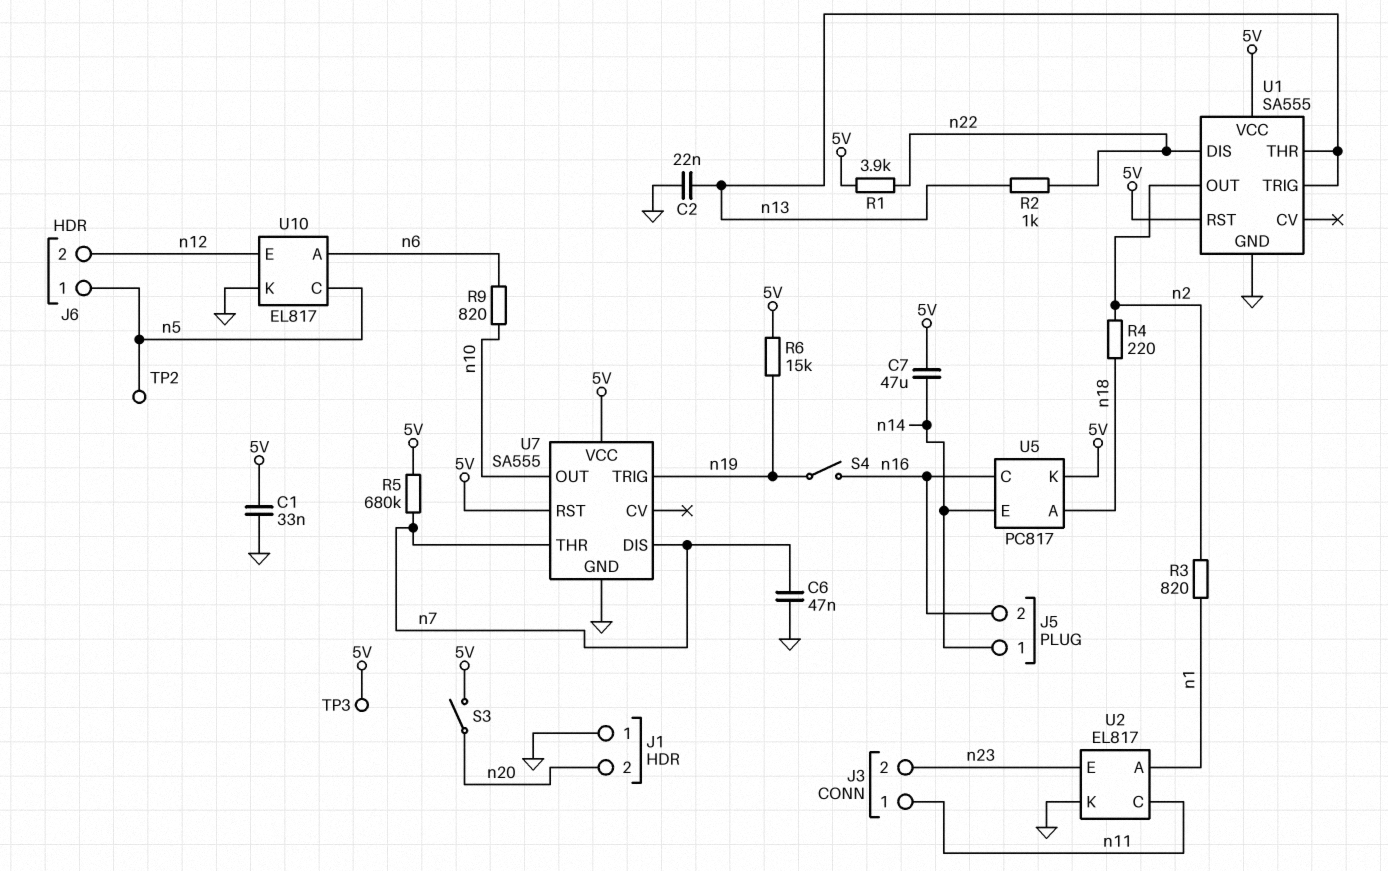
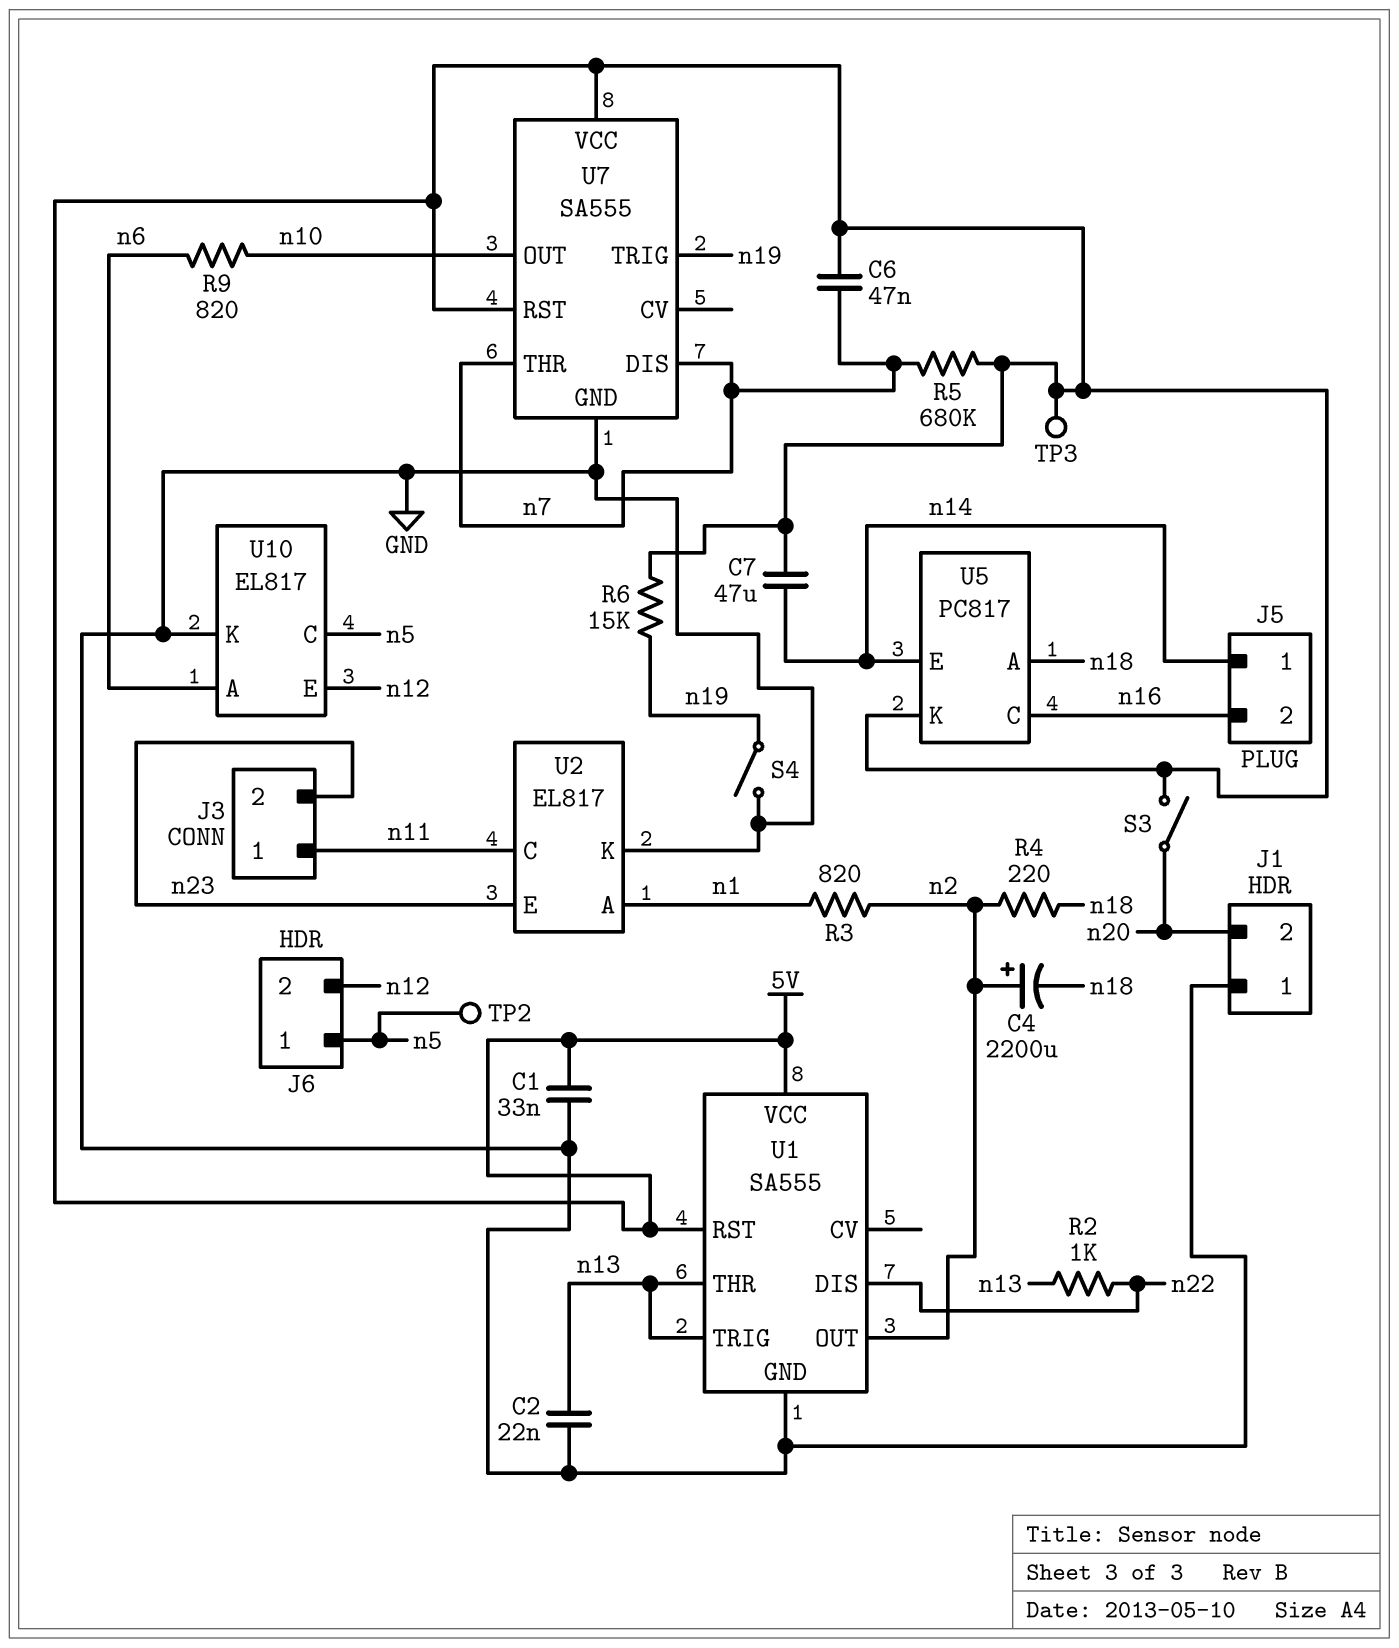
C4: none -> 2200uF (plus n2, minus n18)
C6: 47nF (GND, n7) -> 47nF (5V, n7)
R1: 3.9k (5V, n22) -> none
S4: switch (n16, n19) -> switch (GND, n19)

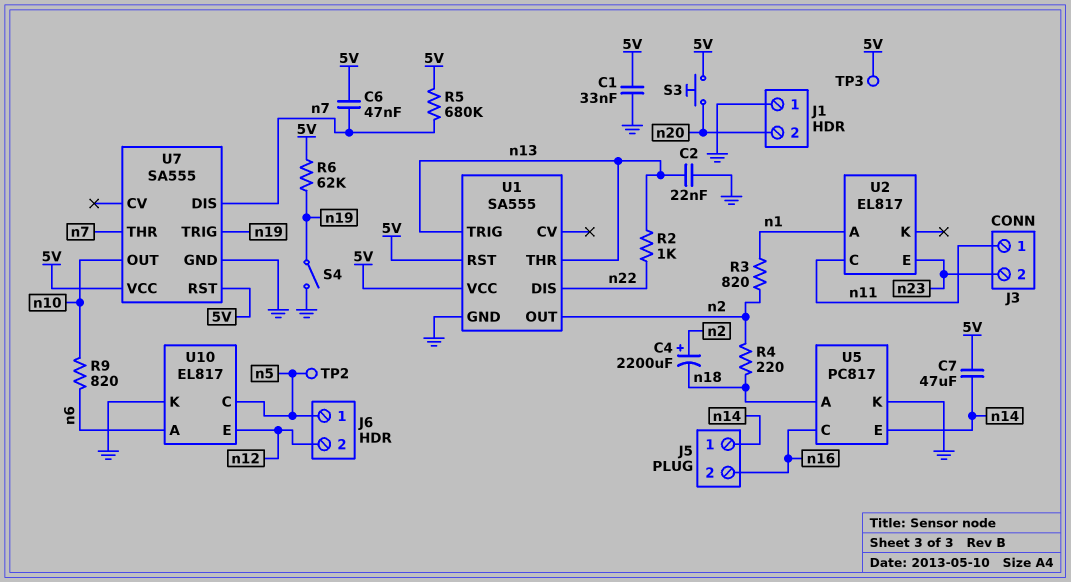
R6: 15k (5V, n19) -> 62k (5V, n19)
S3: switch (5V, n20) -> button (5V, n20)
U2 pin K: GND -> none
U5 pin K: 5V -> GND

